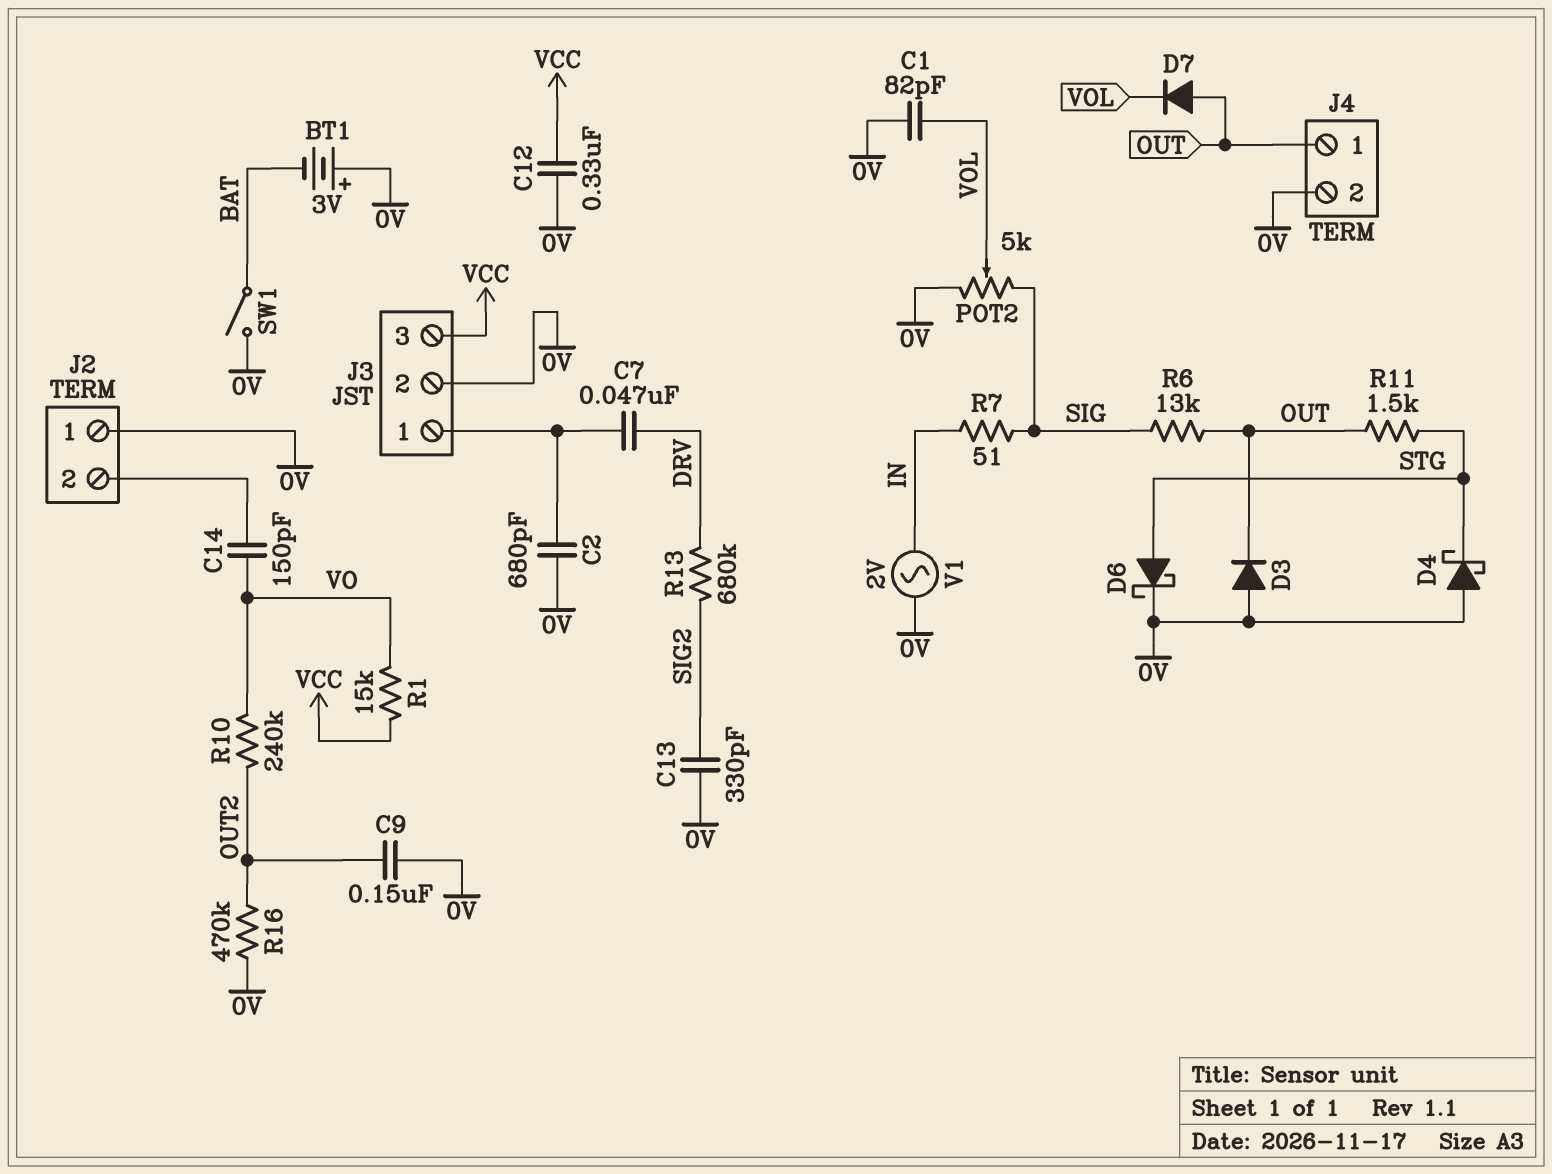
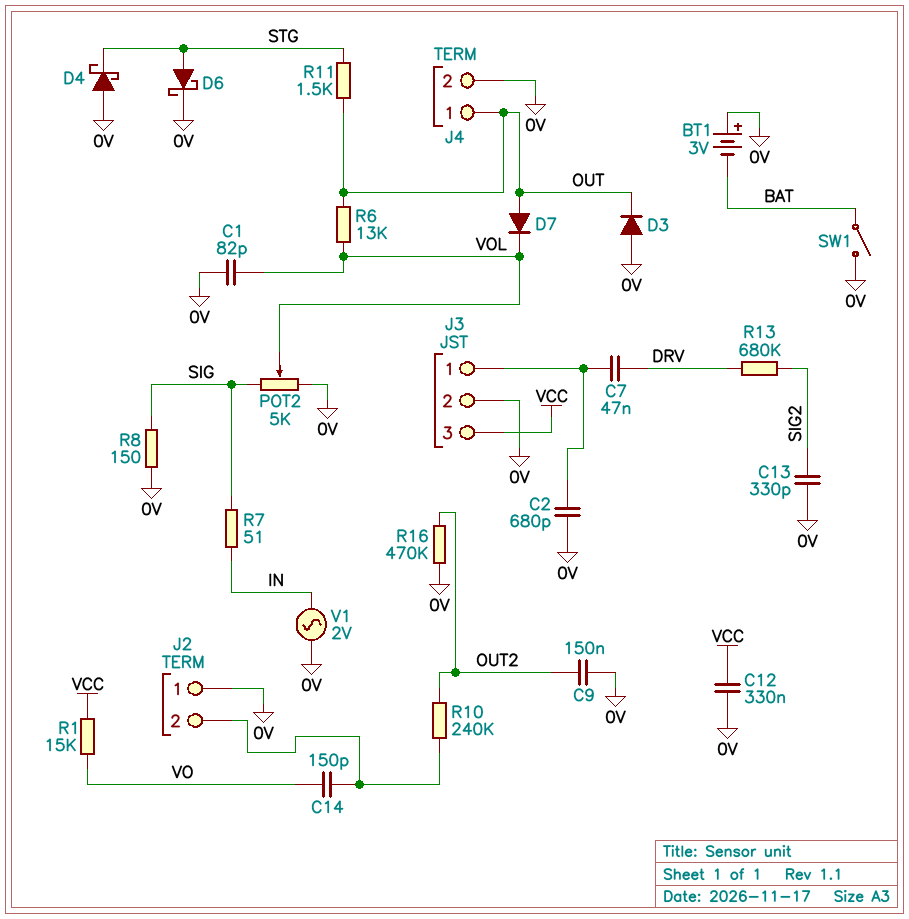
R6: 13k (OUT, SIG) -> 13k (OUT, VOL)
R8: none -> 150 (0V, SIG)
R10: 240k (OUT2, VO) -> 240k (J2/2, OUT2)

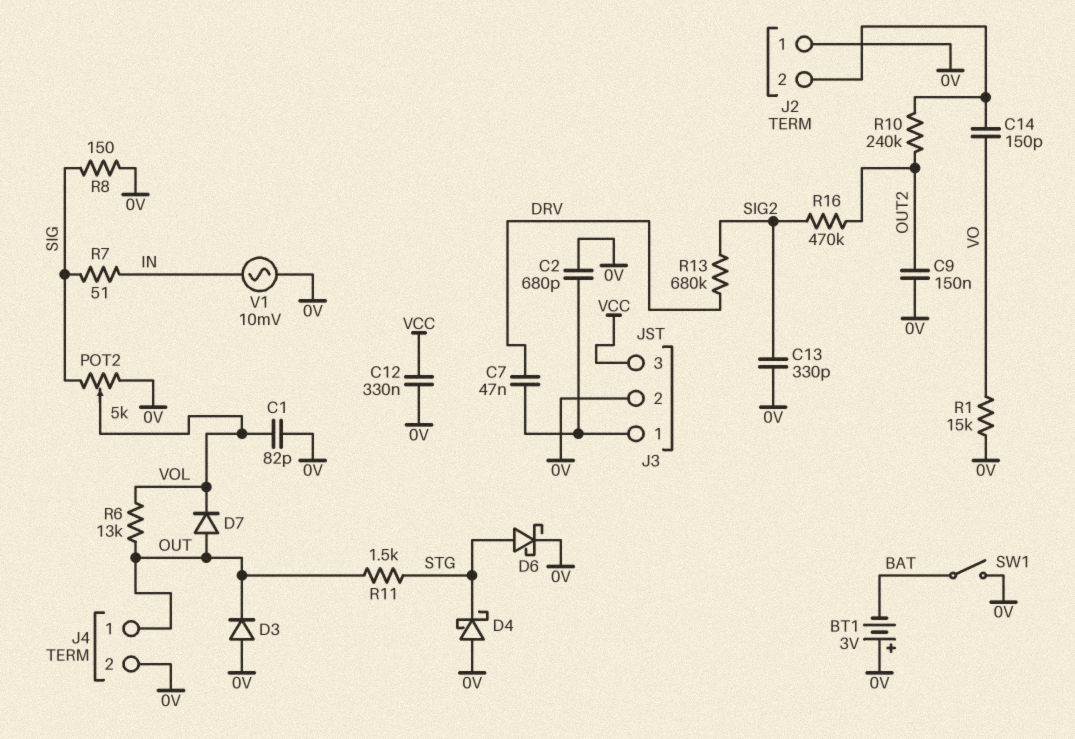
R1: 15k (VCC, VO) -> 15k (0V, VO)
R16: 470k (0V, OUT2) -> 470k (OUT2, SIG2)
V1: AC 2V (0V, IN) -> AC 10mV (0V, IN)

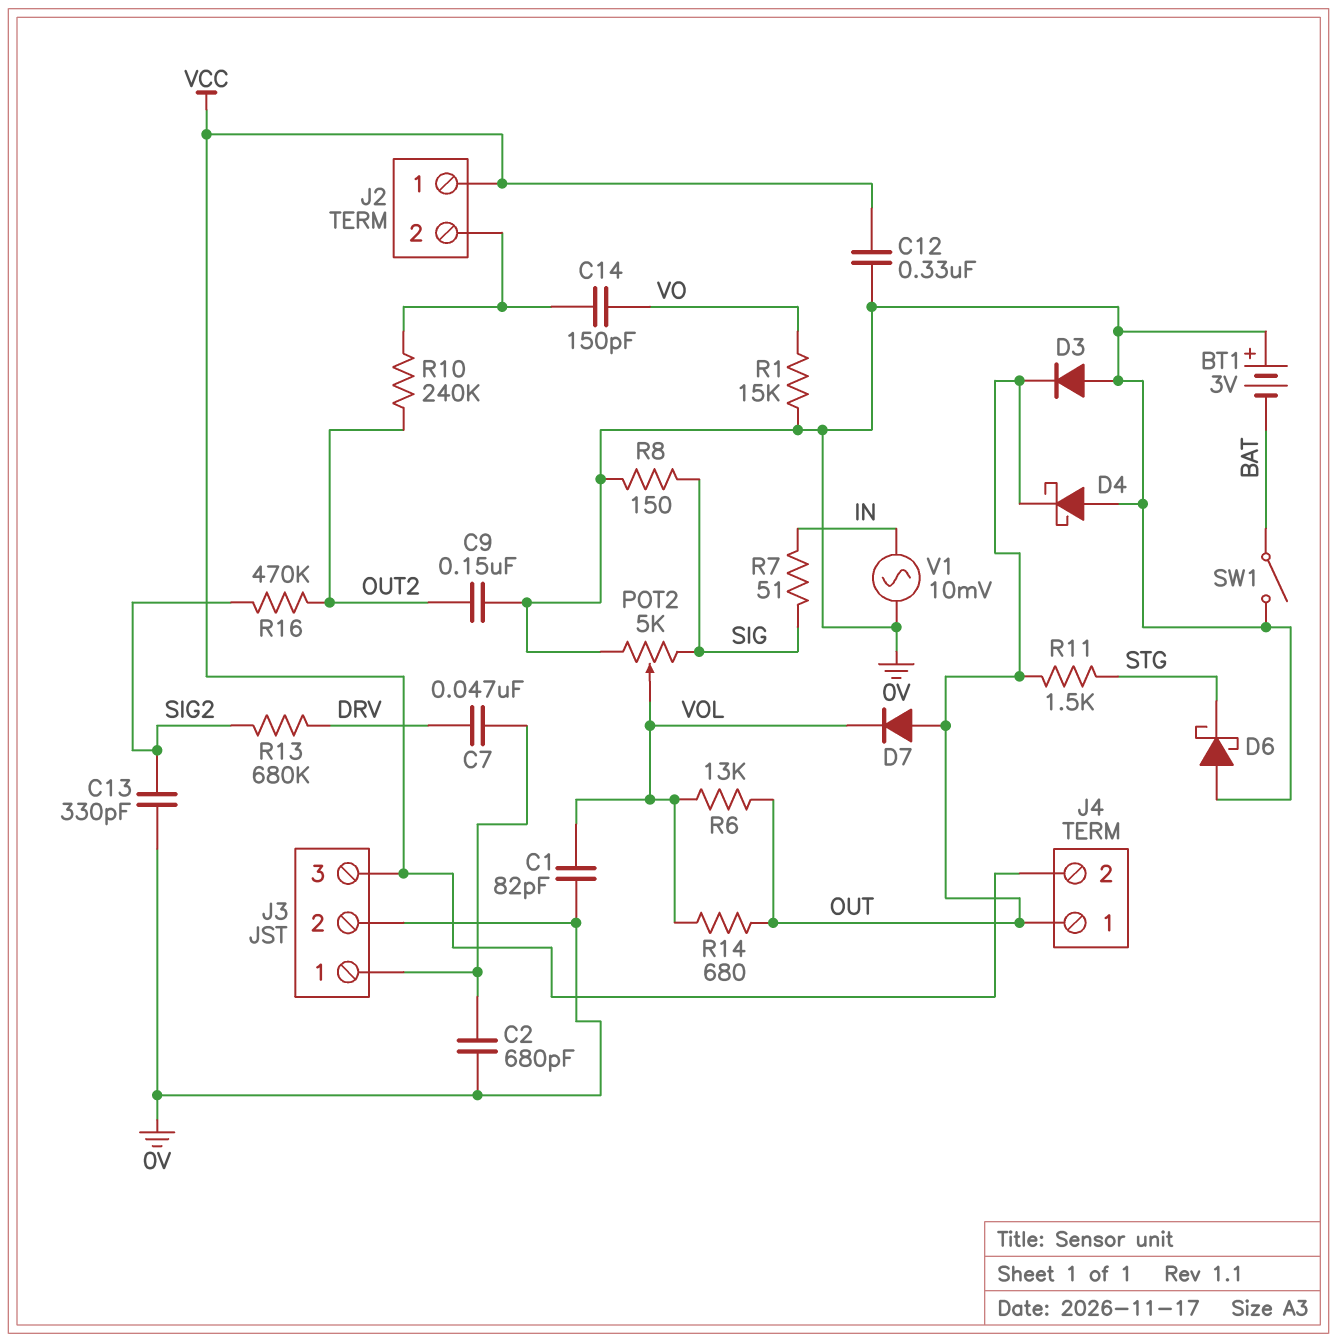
D4: schottky (A 0V, K STG) -> schottky (A 0V, K OUT)
D6: schottky (A STG, K 0V) -> schottky (A 0V, K STG)
J2 pin 1: 0V -> VCC
J4 pin 2: 0V -> VCC
R14: none -> 680 (OUT, VOL)

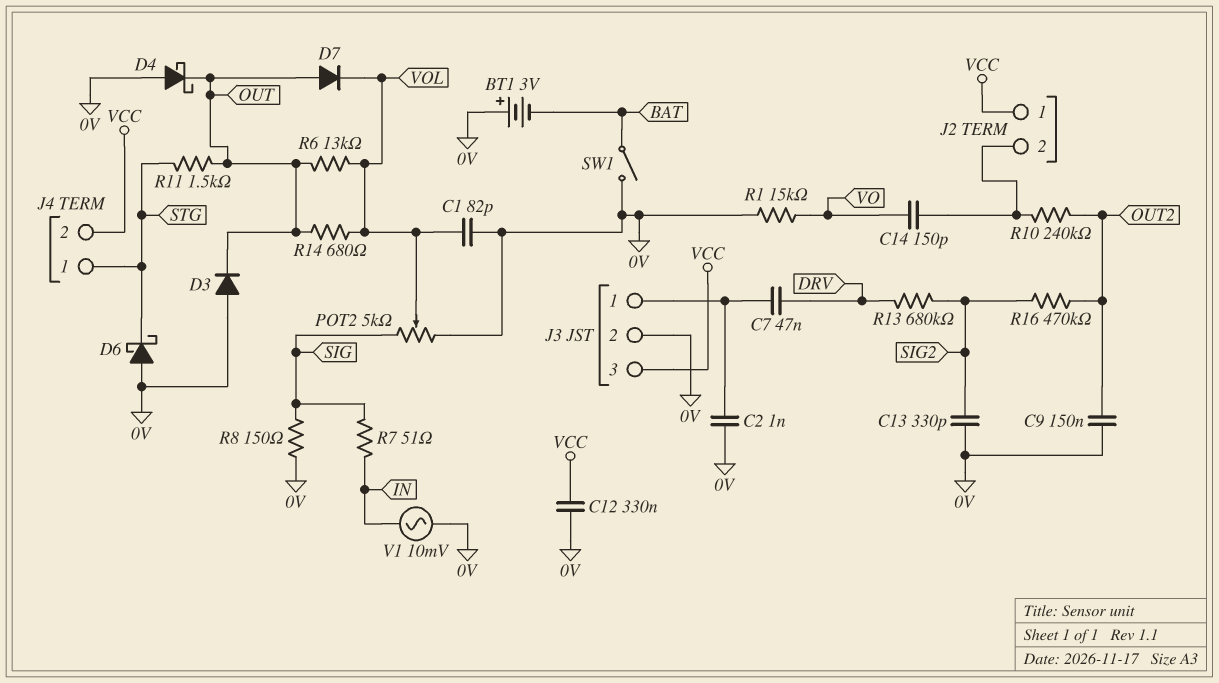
C2: 680pF (0V, J3/1) -> 1nF (0V, J3/1)
J4 pin 1: OUT -> STG

